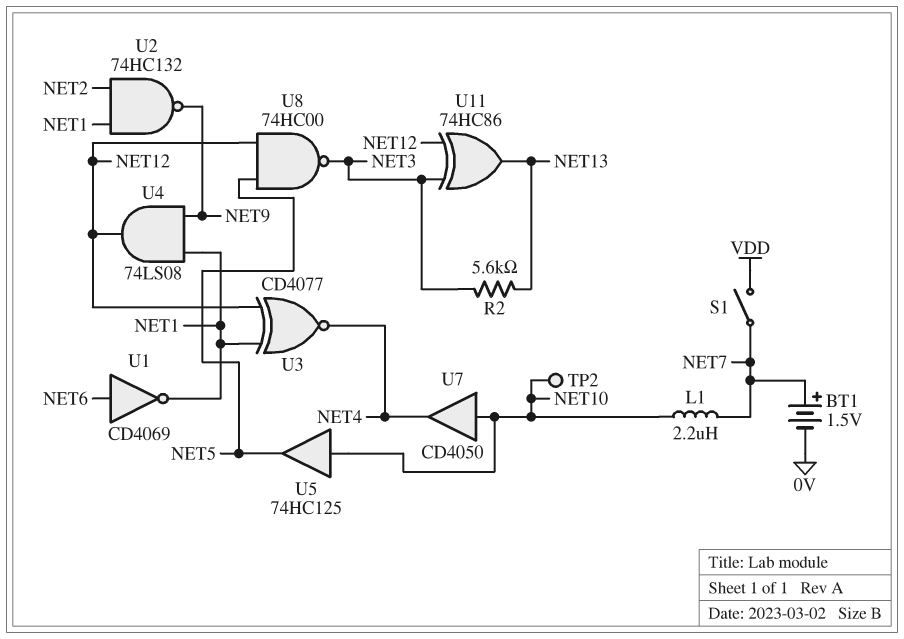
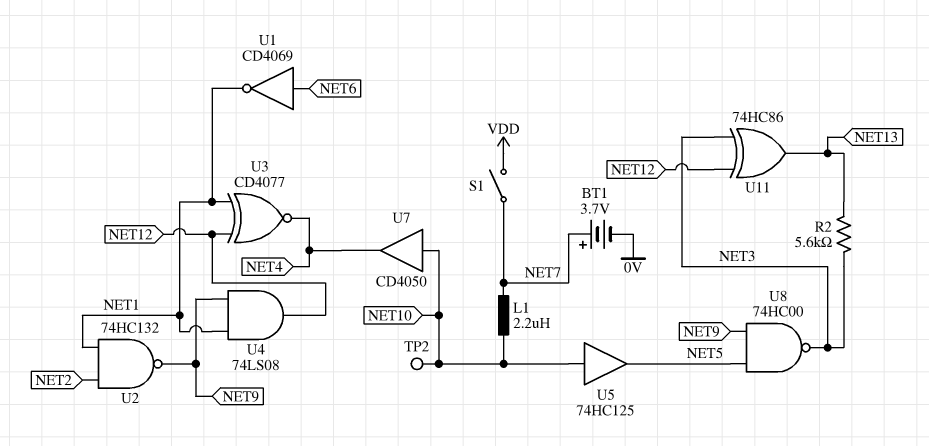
BT1: 1.5V (plus NET7, minus 0V) -> 3.7V (plus NET7, minus 0V)
U8: NAND 74HC00 (in NET5, in NET12, out NET3) -> NAND 74HC00 (in NET5, in NET9, out NET3)

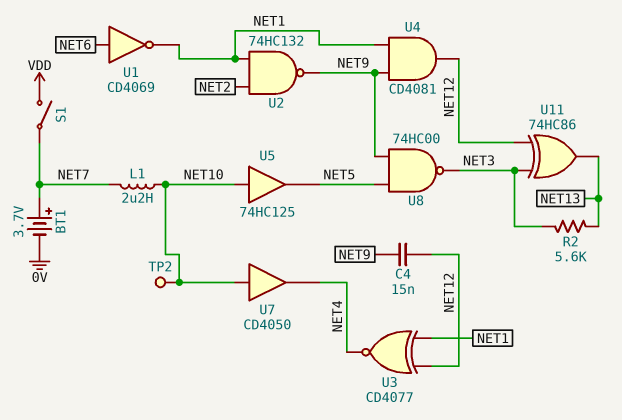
C4: none -> 15nF (NET9, NET12)
U4: AND 74LS08 (in NET1, in NET9, out NET12) -> AND CD4081 (in NET1, in NET9, out NET12)

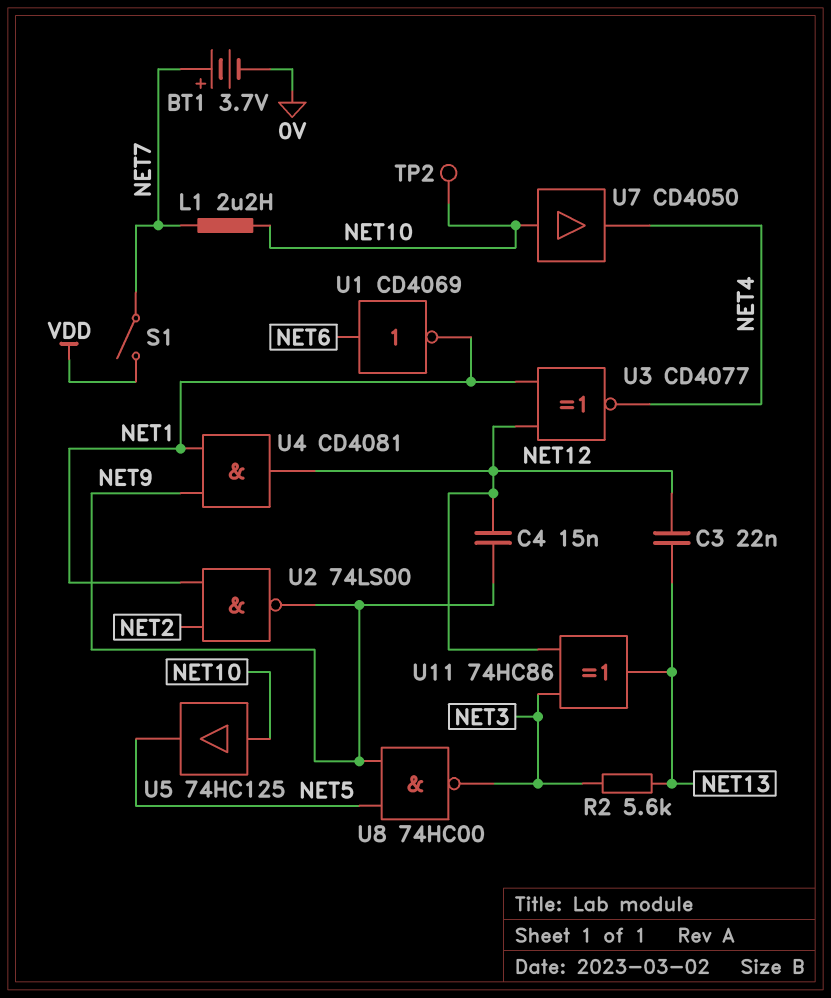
C3: none -> 22nF (NET12, NET13)
U2: NAND 74HC132 (in NET1, in NET2, out NET9) -> NAND 74LS00 (in NET1, in NET2, out NET9)

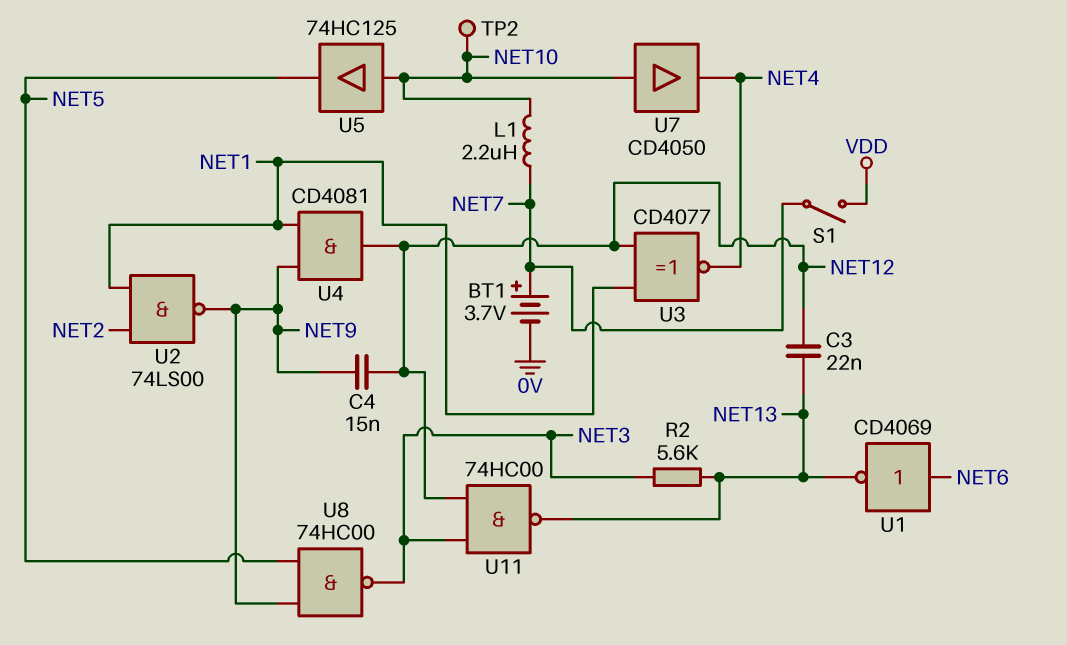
U1: NOT CD4069 (in NET6, out NET1) -> NOT CD4069 (in NET6, out NET13)
U11: XOR 74HC86 (in NET3, in NET12, out NET13) -> NAND 74HC00 (in NET3, in NET12, out NET13)

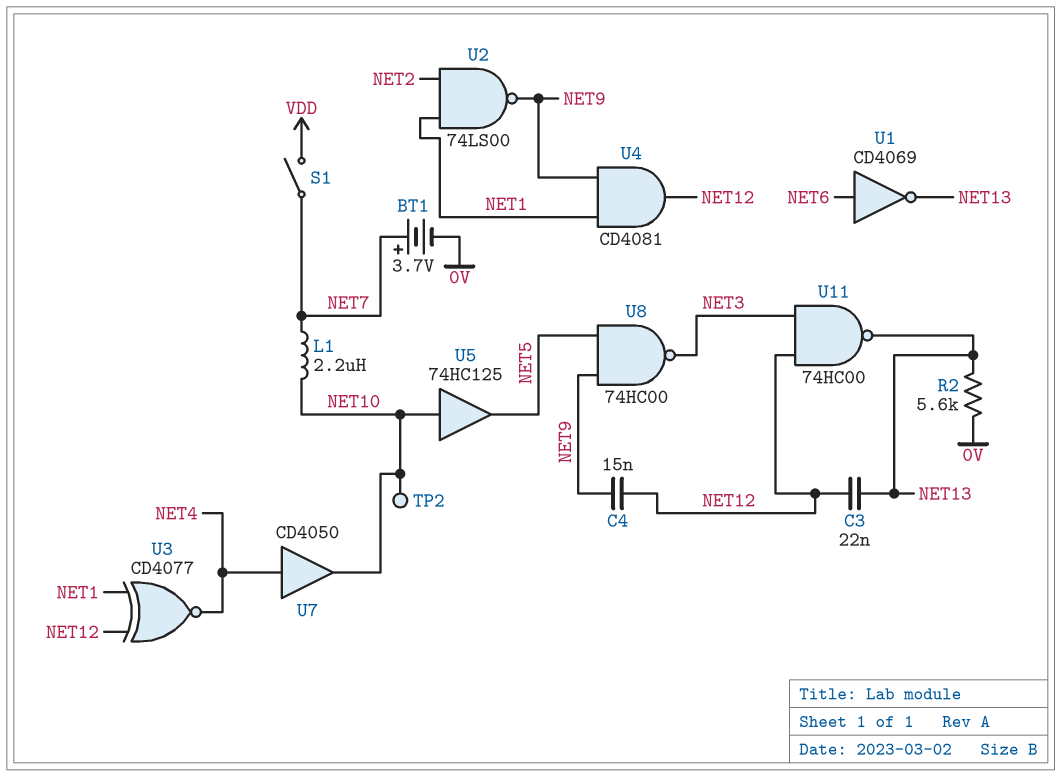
R2: 5.6k (NET3, NET13) -> 5.6k (0V, NET13)
U7: buffer CD4050 (in NET10, out NET4) -> buffer CD4050 (in NET4, out NET10)

